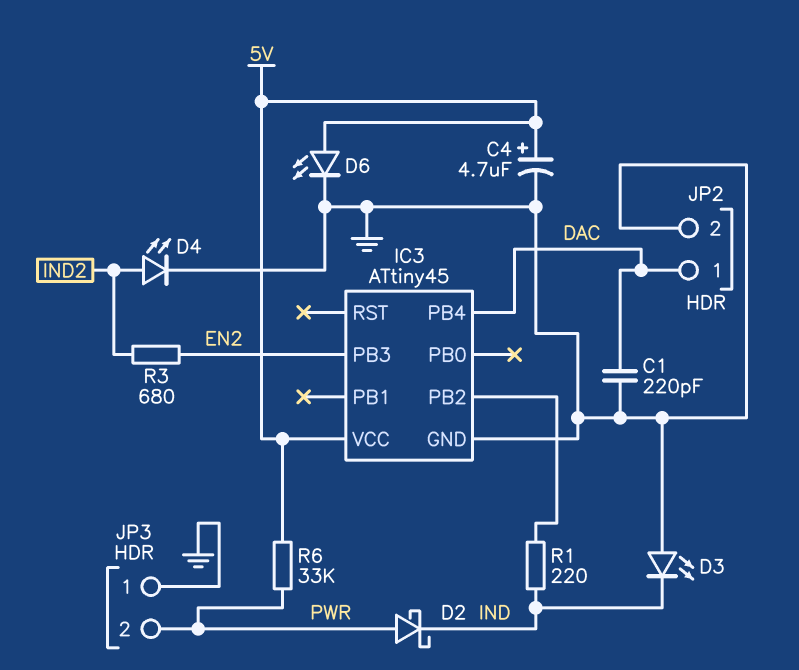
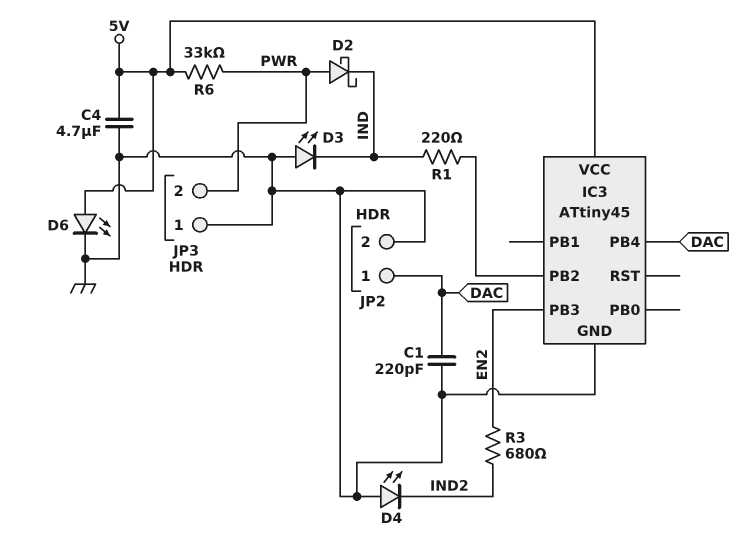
C4: 4.7uF (plus 5V, minus GND) -> 4.7uF (5V, GND)
D4: LED (A IND2, K GND) -> LED (A GND, K IND2)

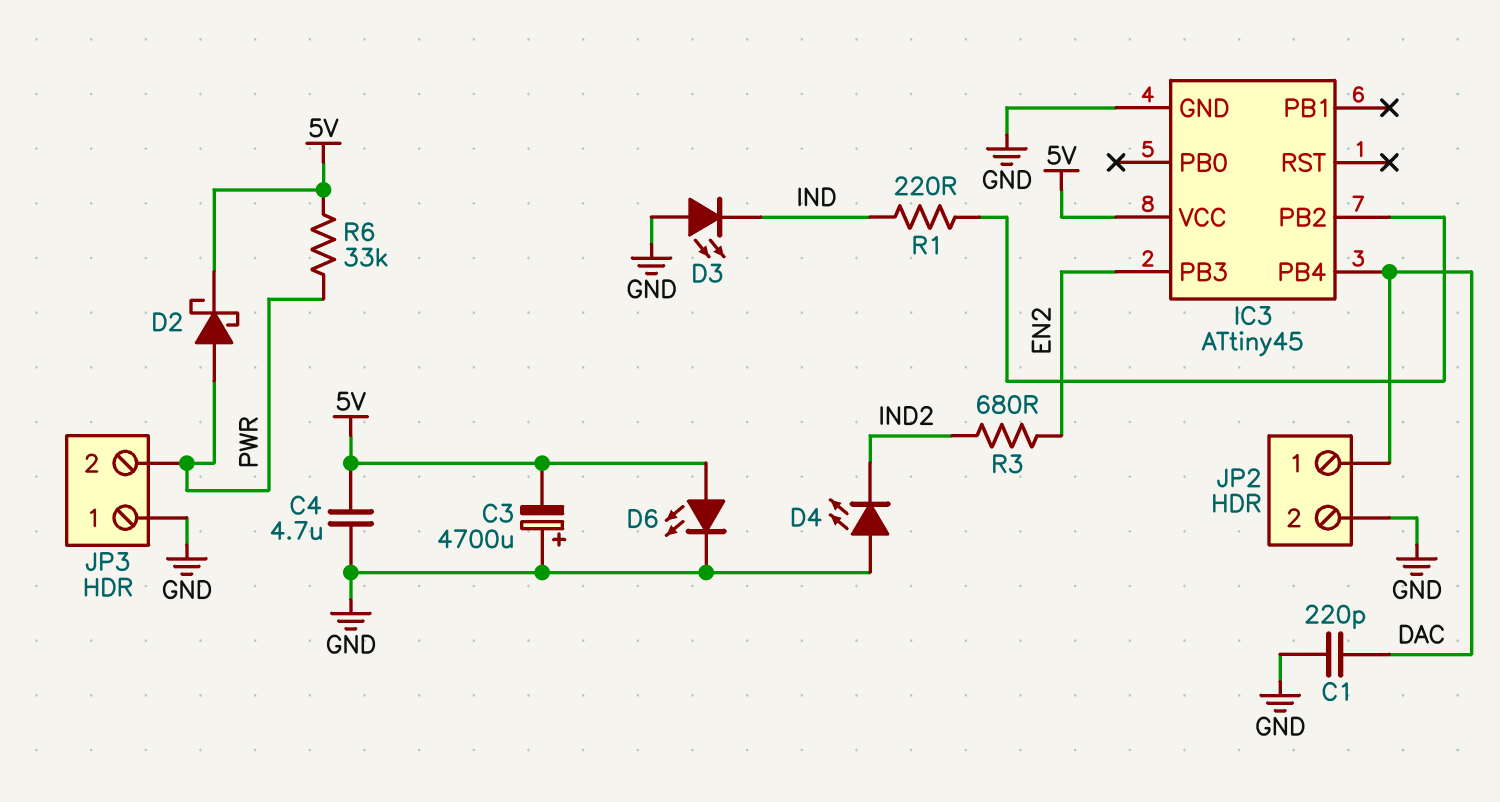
C3: none -> 4700uF (plus GND, minus 5V)
D2: schottky (A PWR, K IND) -> schottky (A PWR, K 5V)

